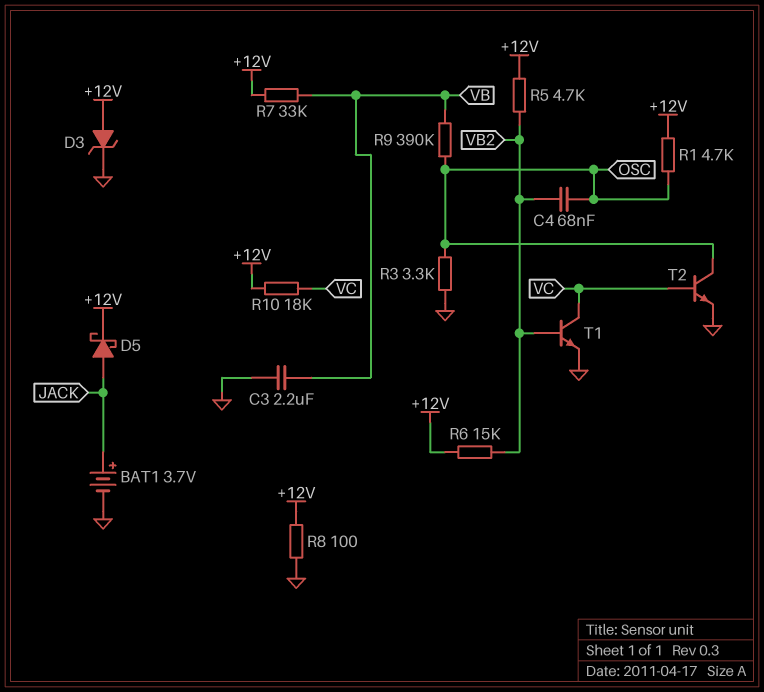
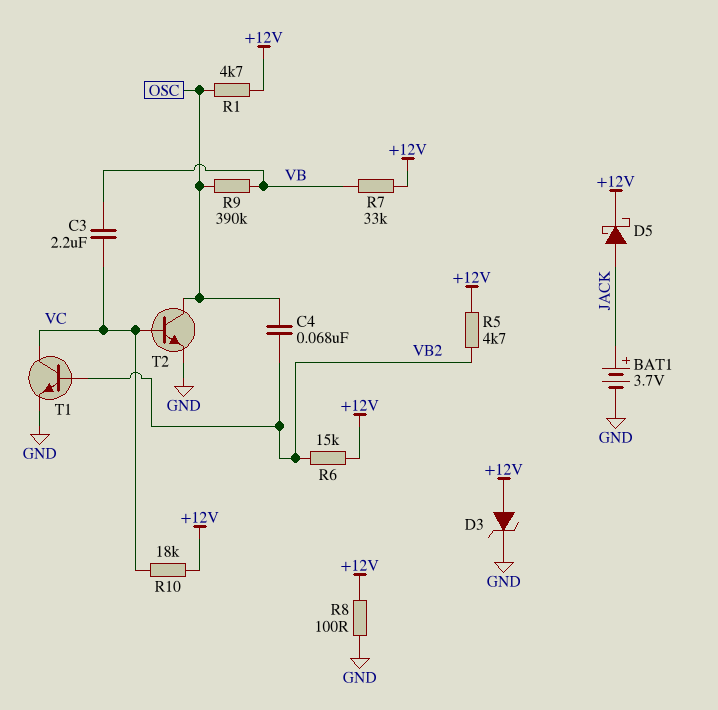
C3: 2.2uF (GND, VB) -> 2.2uF (VB, VC)
R3: 3.3k (GND, OSC) -> none

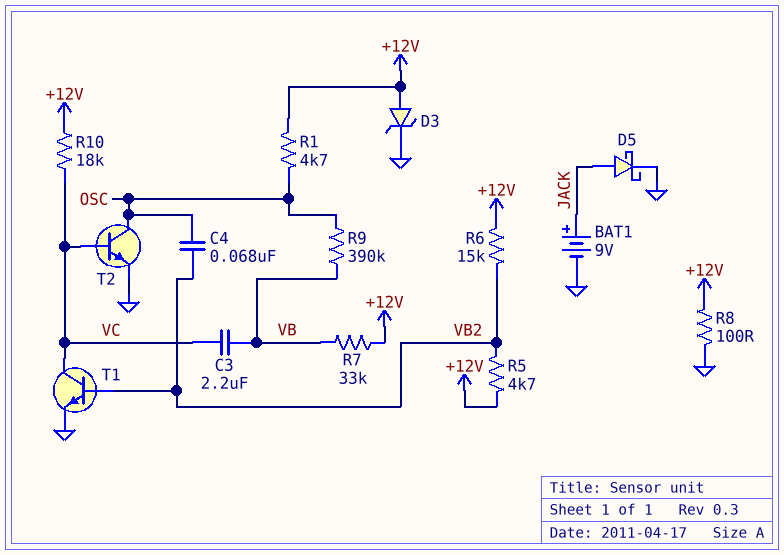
BAT1: 3.7V (plus JACK, minus GND) -> 9V (plus JACK, minus GND)
D5: schottky (A JACK, K +12V) -> schottky (A JACK, K GND)

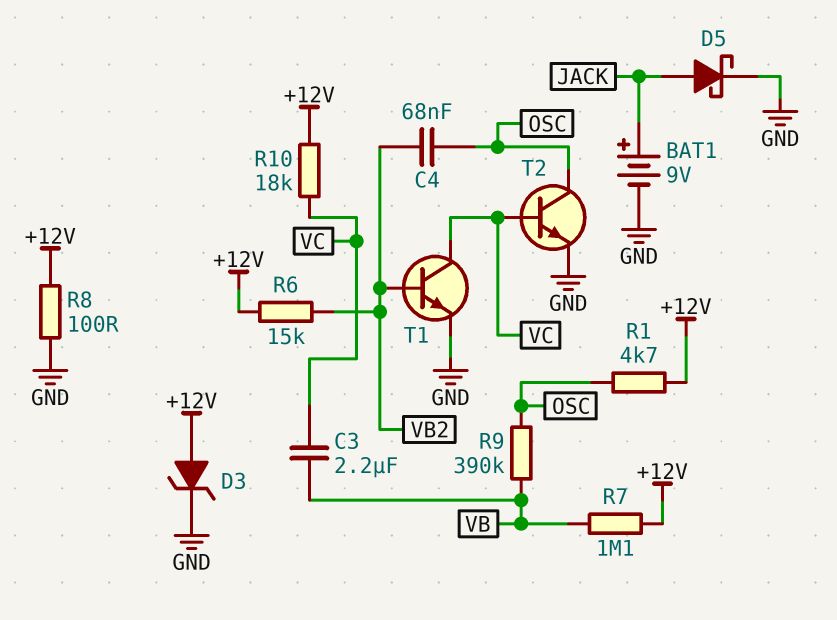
R5: 4.7k (+12V, VB2) -> none
R7: 33k (+12V, VB) -> 1.1M (+12V, VB)

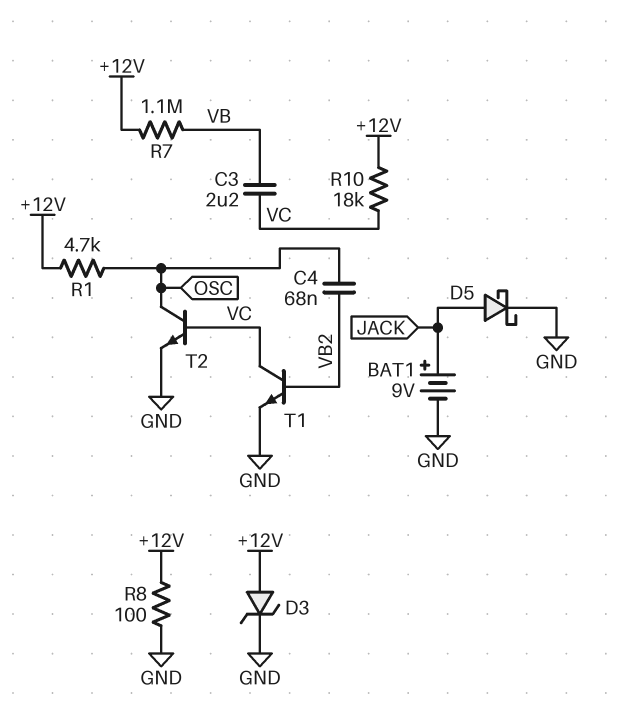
R6: 15k (+12V, VB2) -> none
R9: 390k (OSC, VB) -> none

